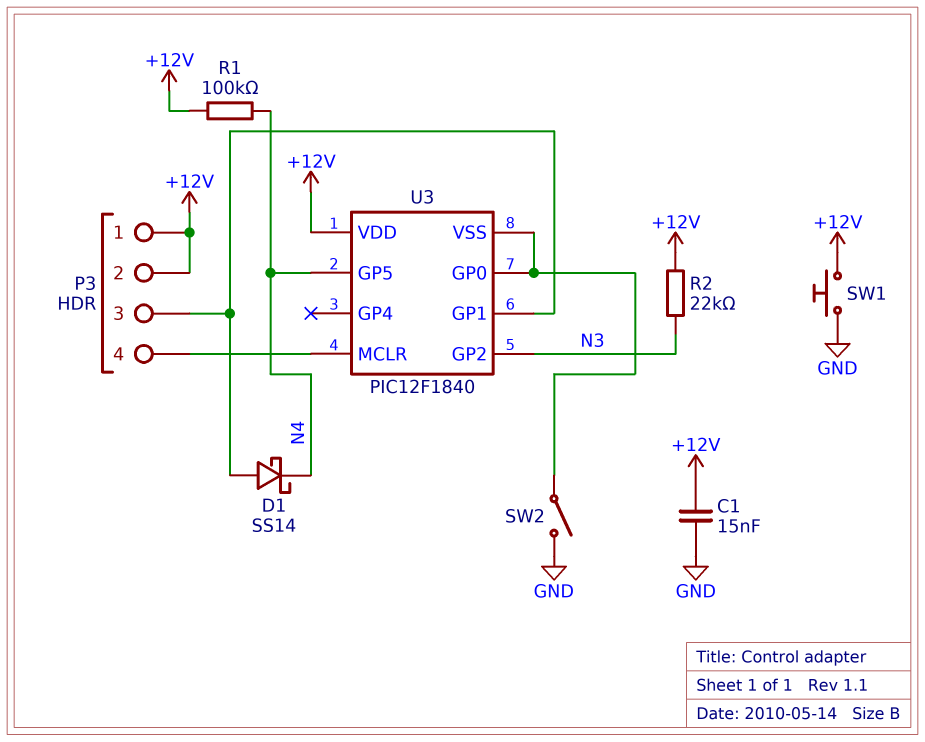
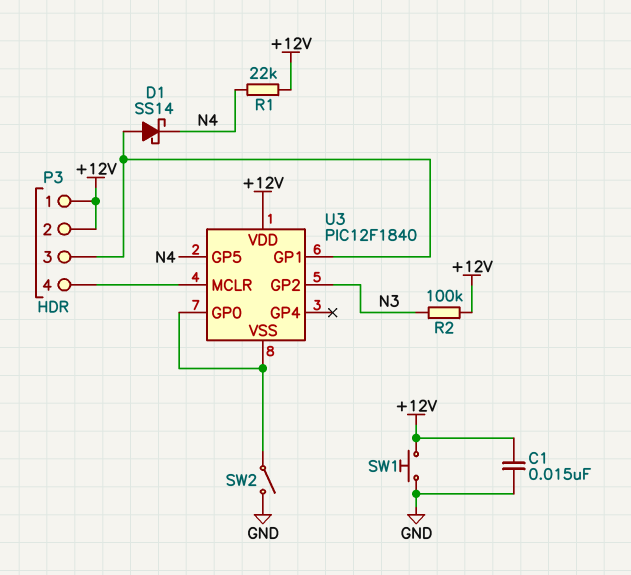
R1: 100k (+12V, N4) -> 22k (+12V, N4)
R2: 22k (+12V, N3) -> 100k (+12V, N3)

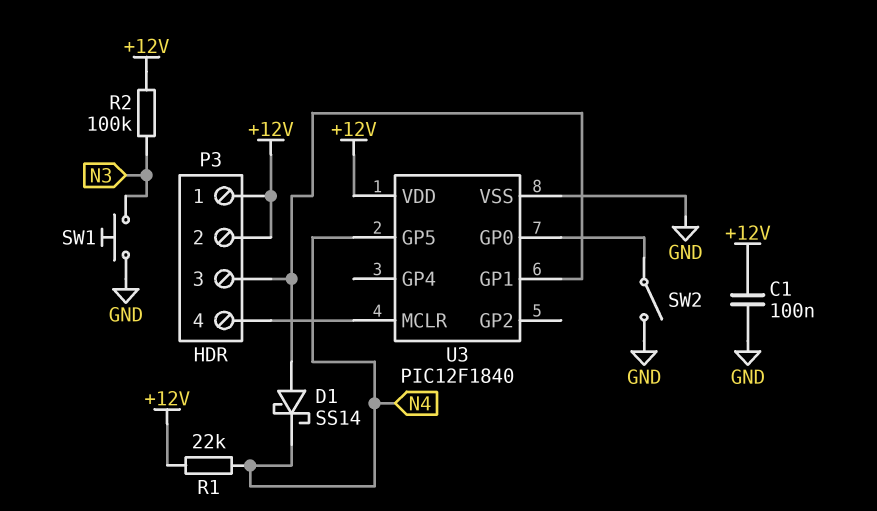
C1: 15nF (+12V, GND) -> 100nF (+12V, GND)
SW1: button (+12V, GND) -> button (GND, N3)
U3 pin GP2: N3 -> none
U3 pin VSS: U3/GP0 -> GND

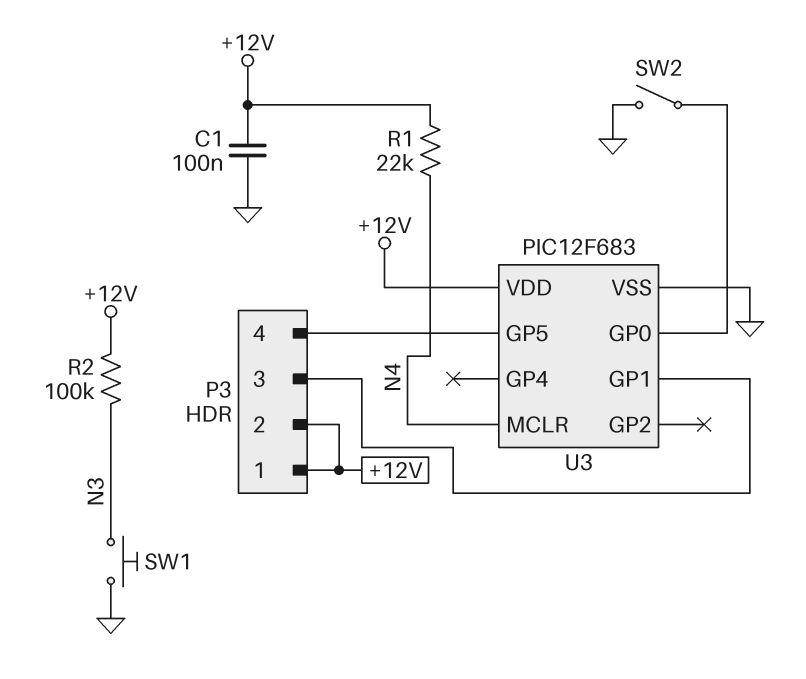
D1: schottky SS14 (A P3/3, K N4) -> none
U3: PIC12F1840 -> PIC12F683
U3 pin GP5: N4 -> P3/4
U3 pin MCLR: P3/4 -> N4

